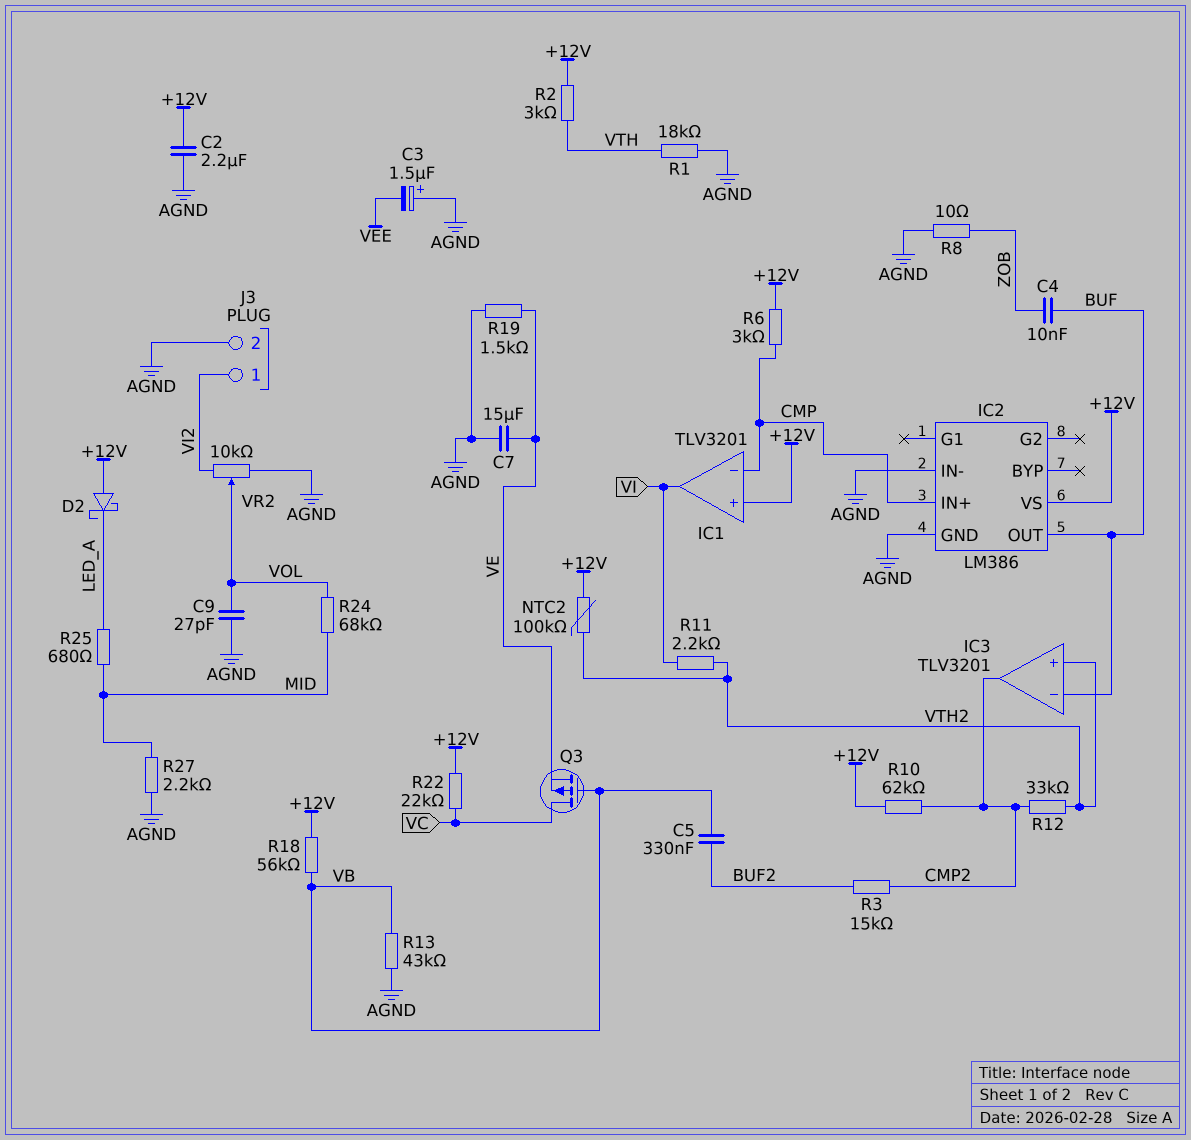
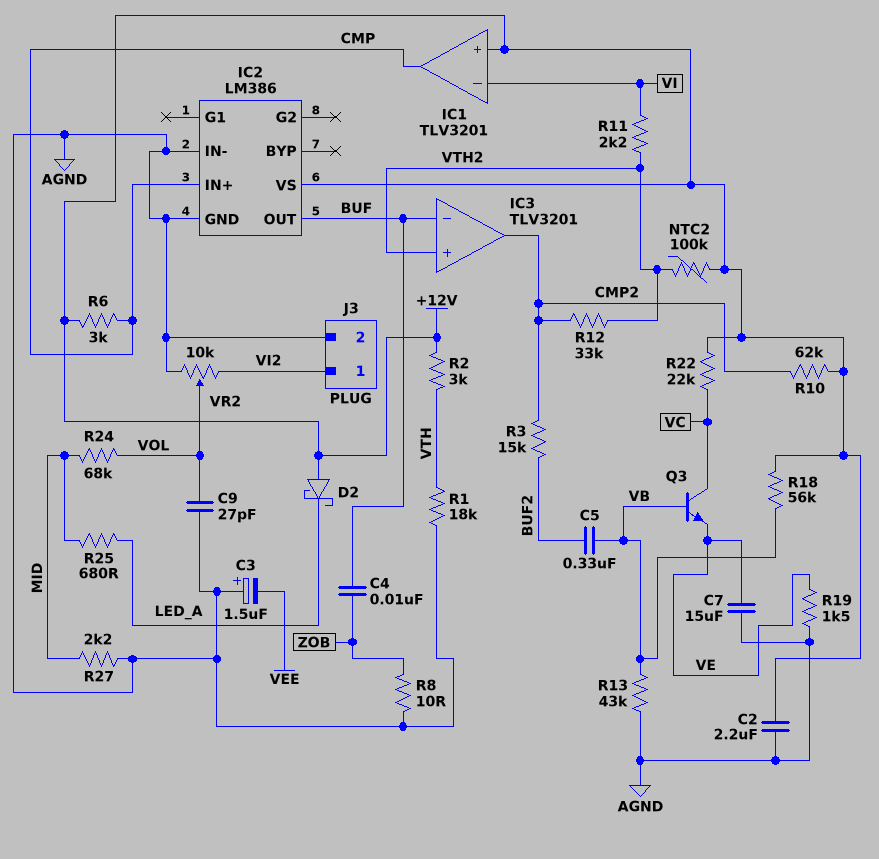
IC1 pin in-: CMP -> VI
IC1 pin out: VI -> CMP
Q3: PMOS (G VB, D VC, S VE) -> NPN (B VB, C VC, E VE)

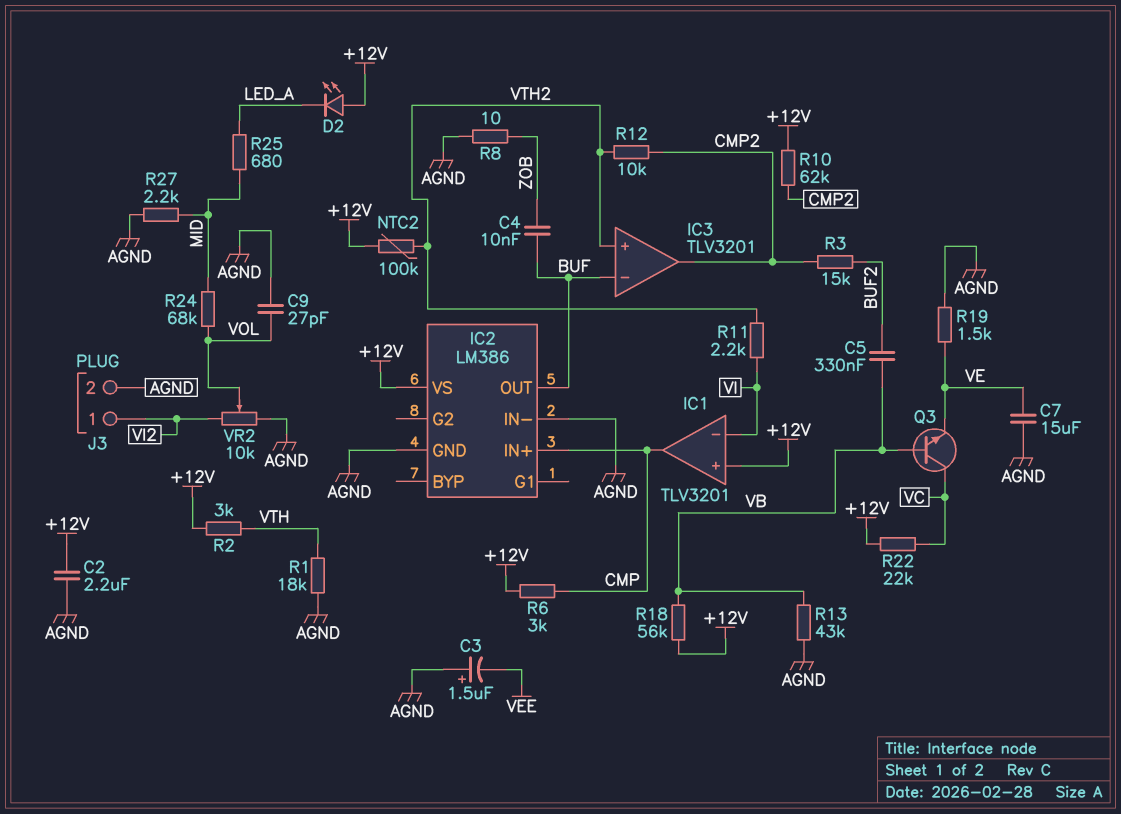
D2: schottky (A +12V, K LED_A) -> LED (A +12V, K LED_A)
R12: 33k (CMP2, VTH2) -> 10k (CMP2, VTH2)

